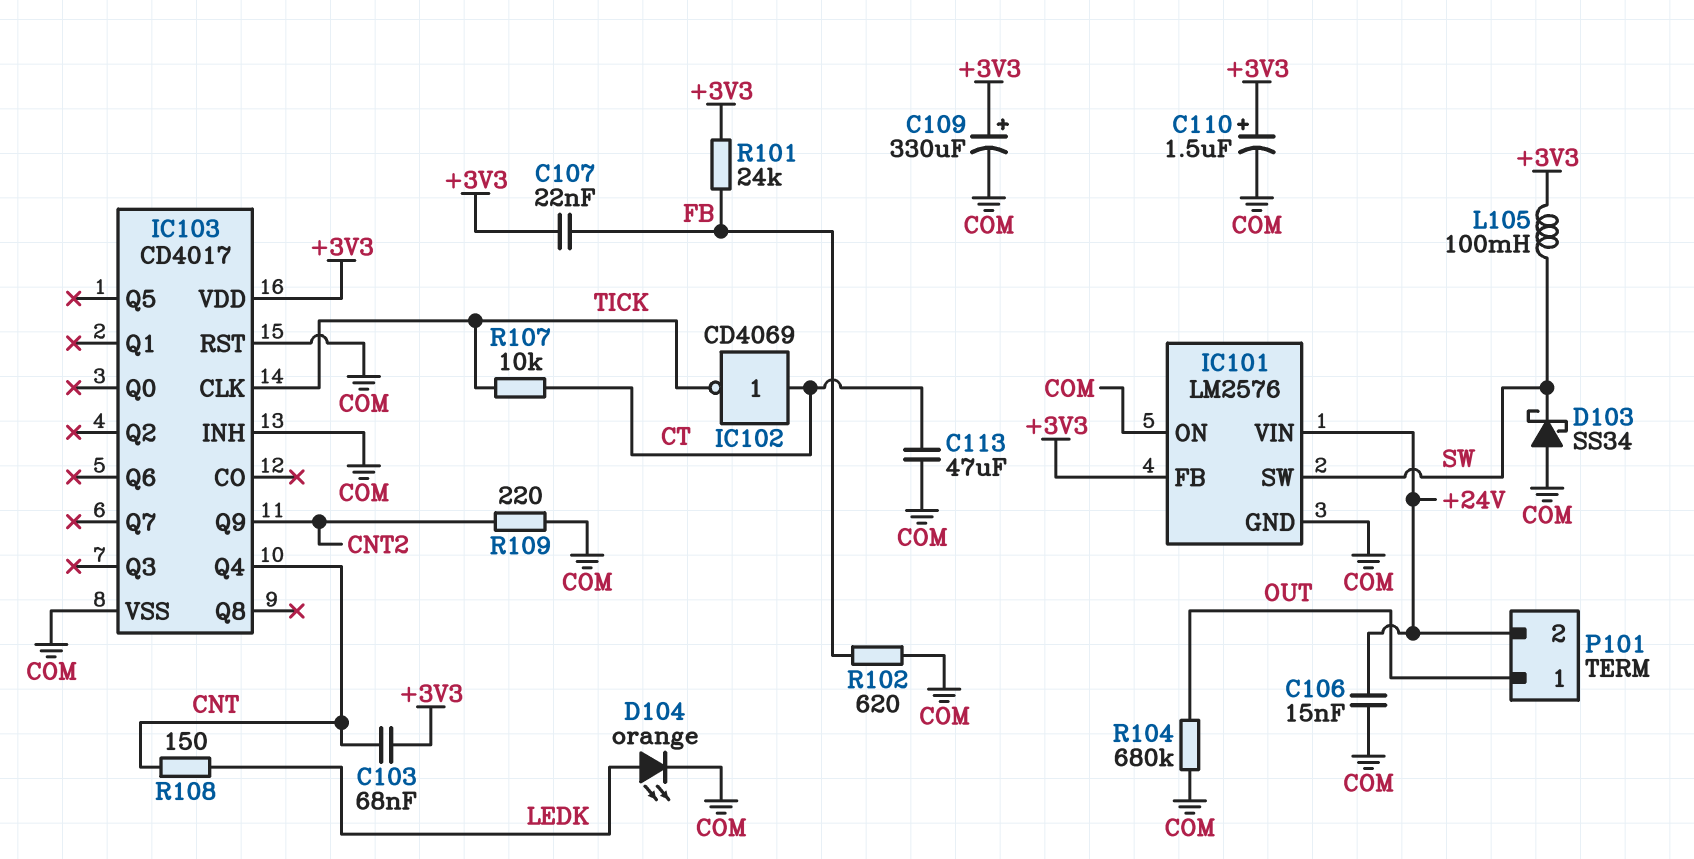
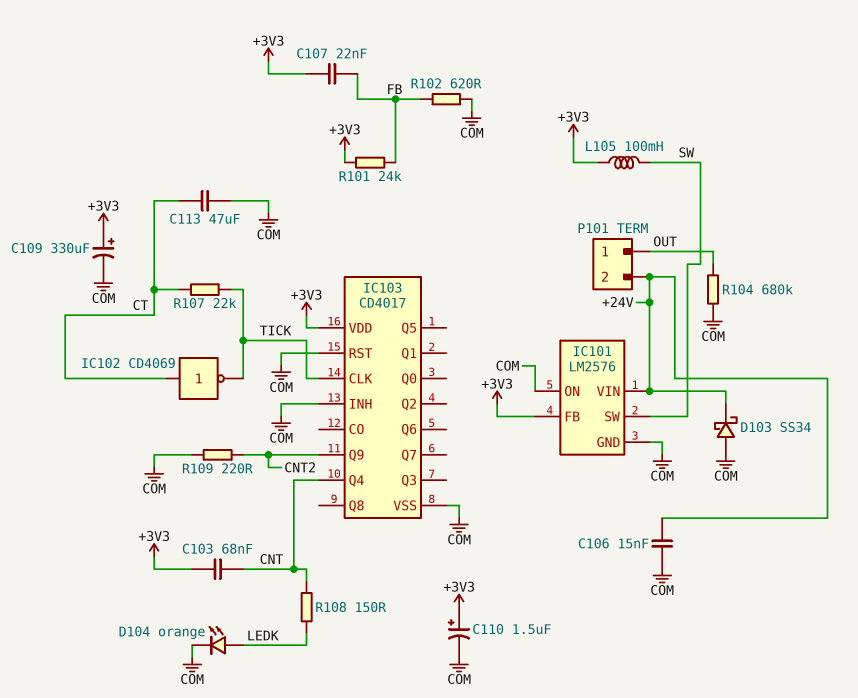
D103: schottky SS34 (A COM, K SW) -> schottky SS34 (A COM, K +24V)
R107: 10k (CT, TICK) -> 22k (CT, TICK)

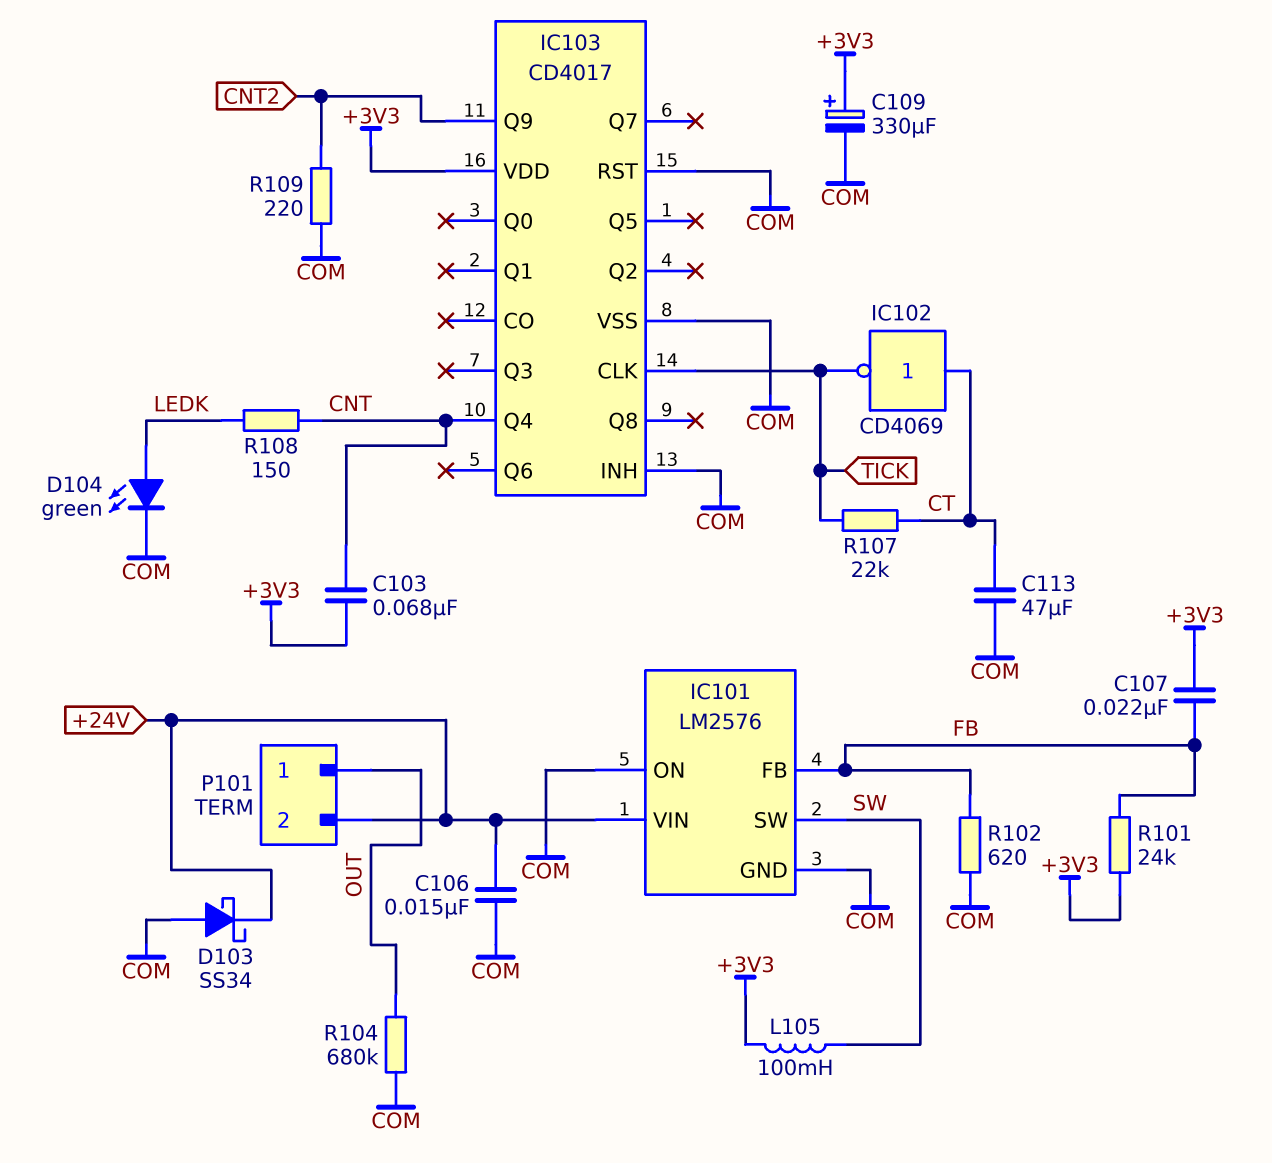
C110: 1.5uF (plus +3V3, minus COM) -> none
D104: LED orange (A LEDK, K COM) -> LED green (A LEDK, K COM)
IC101 pin FB: +3V3 -> FB

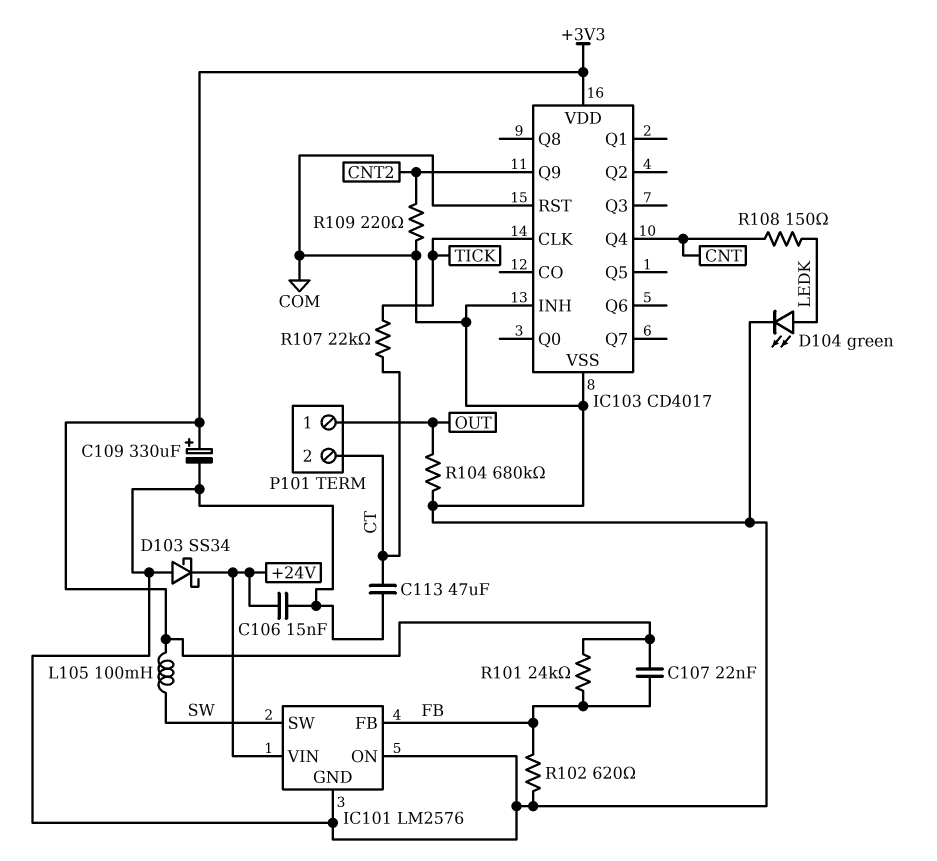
C103: 68nF (+3V3, CNT) -> none
IC102: NOT CD4069 (in CT, out TICK) -> none
P101 pin 2: +24V -> CT

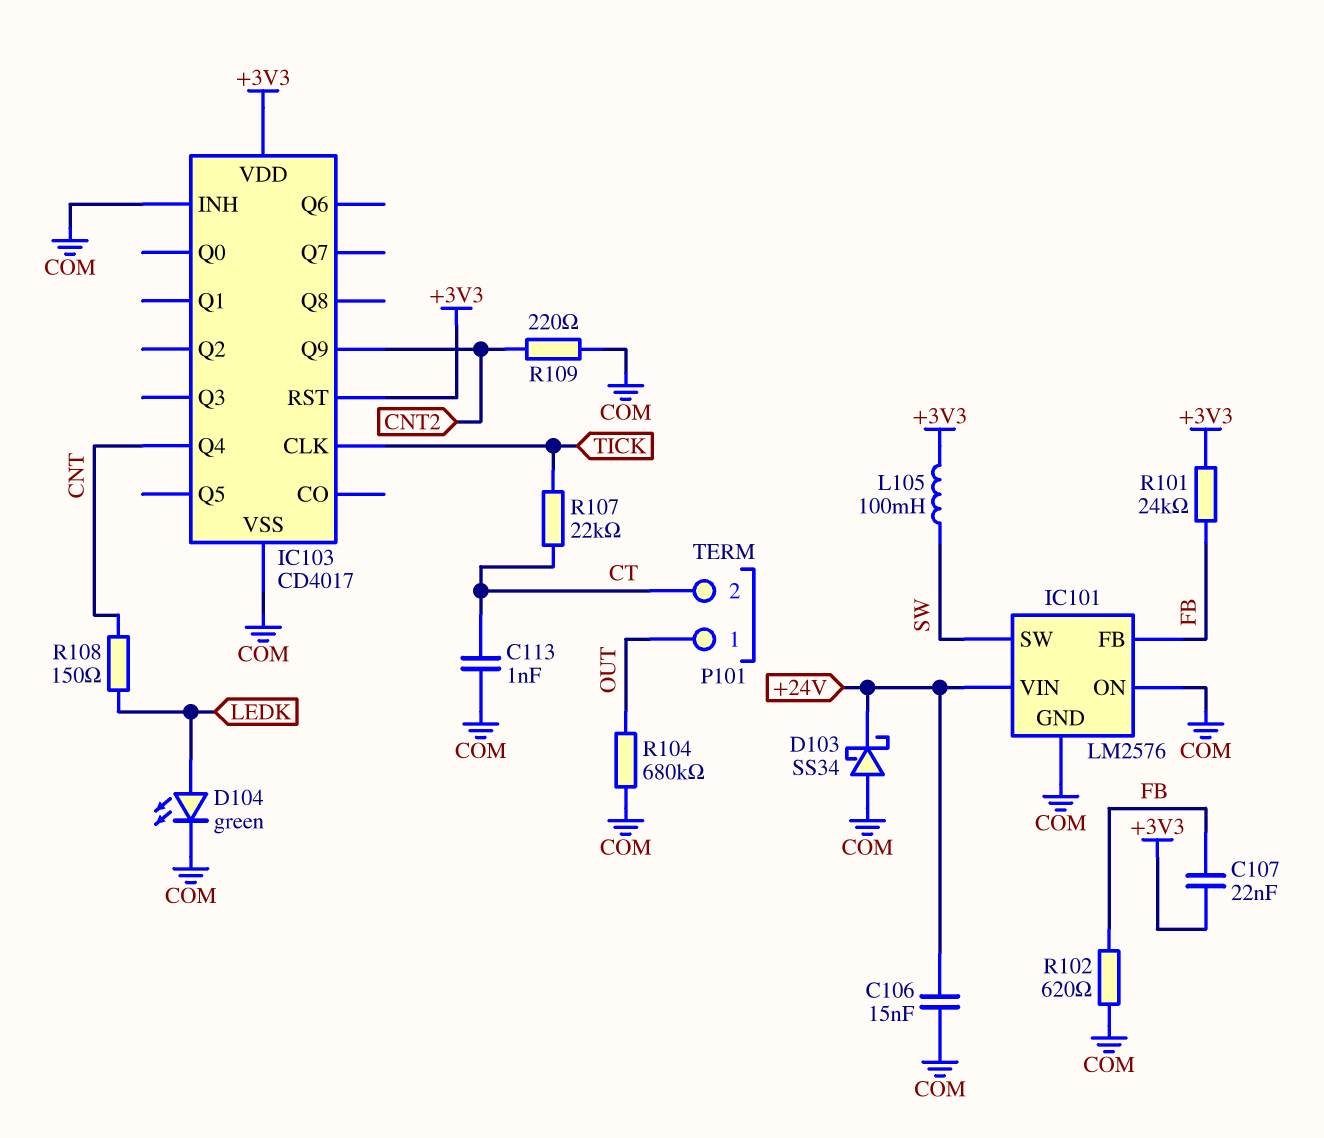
C109: 330uF (plus +3V3, minus COM) -> none
C113: 47uF (COM, CT) -> 1nF (COM, CT)
IC103 pin RST: COM -> +3V3

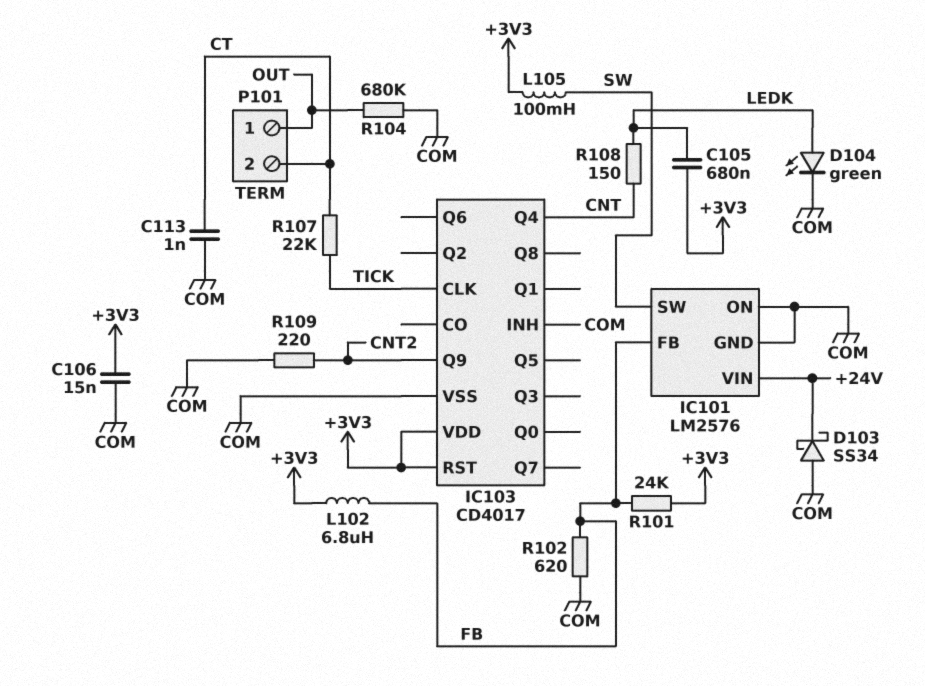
C105: none -> 680nF (+3V3, LEDK)
C106: 15nF (+24V, COM) -> 15nF (+3V3, COM)
C107: 22nF (+3V3, FB) -> none
L102: none -> 6.8uH (+3V3, FB)

